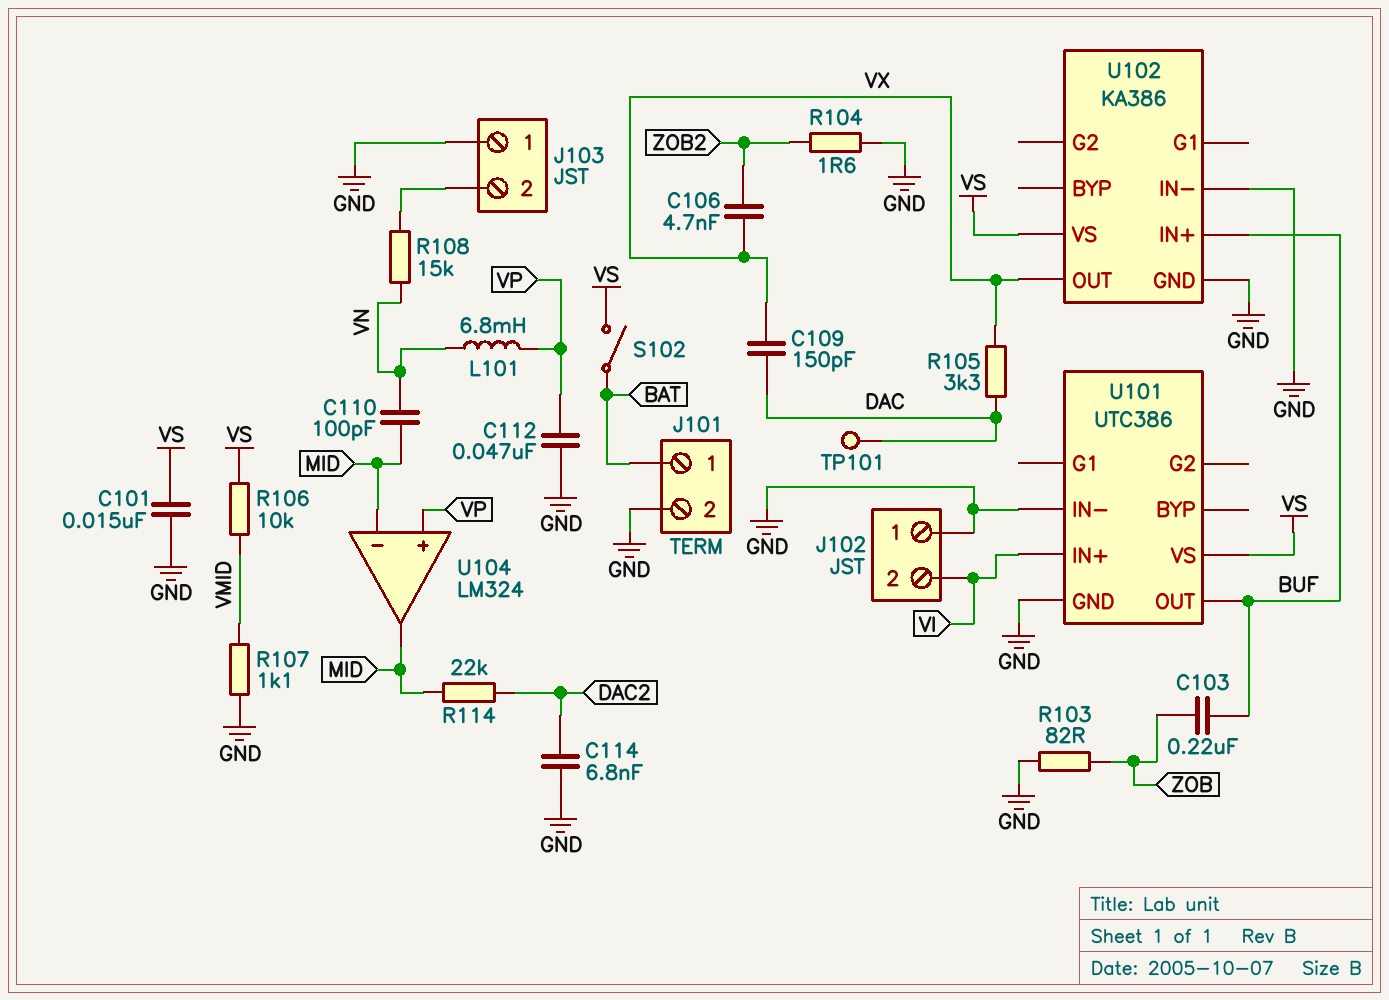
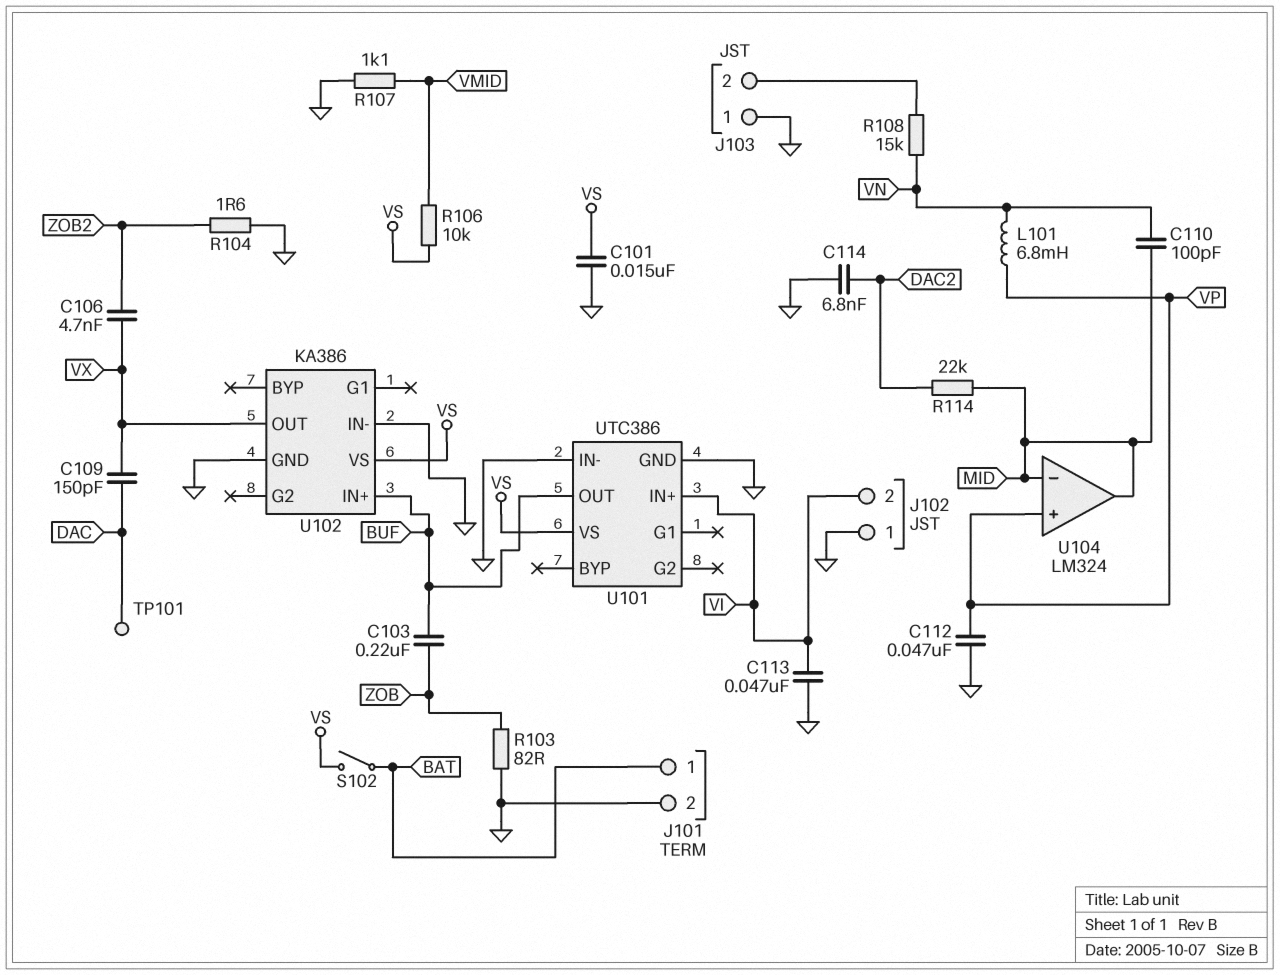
C113: none -> 47nF (GND, VI)
R105: 3.3k (DAC, VX) -> none

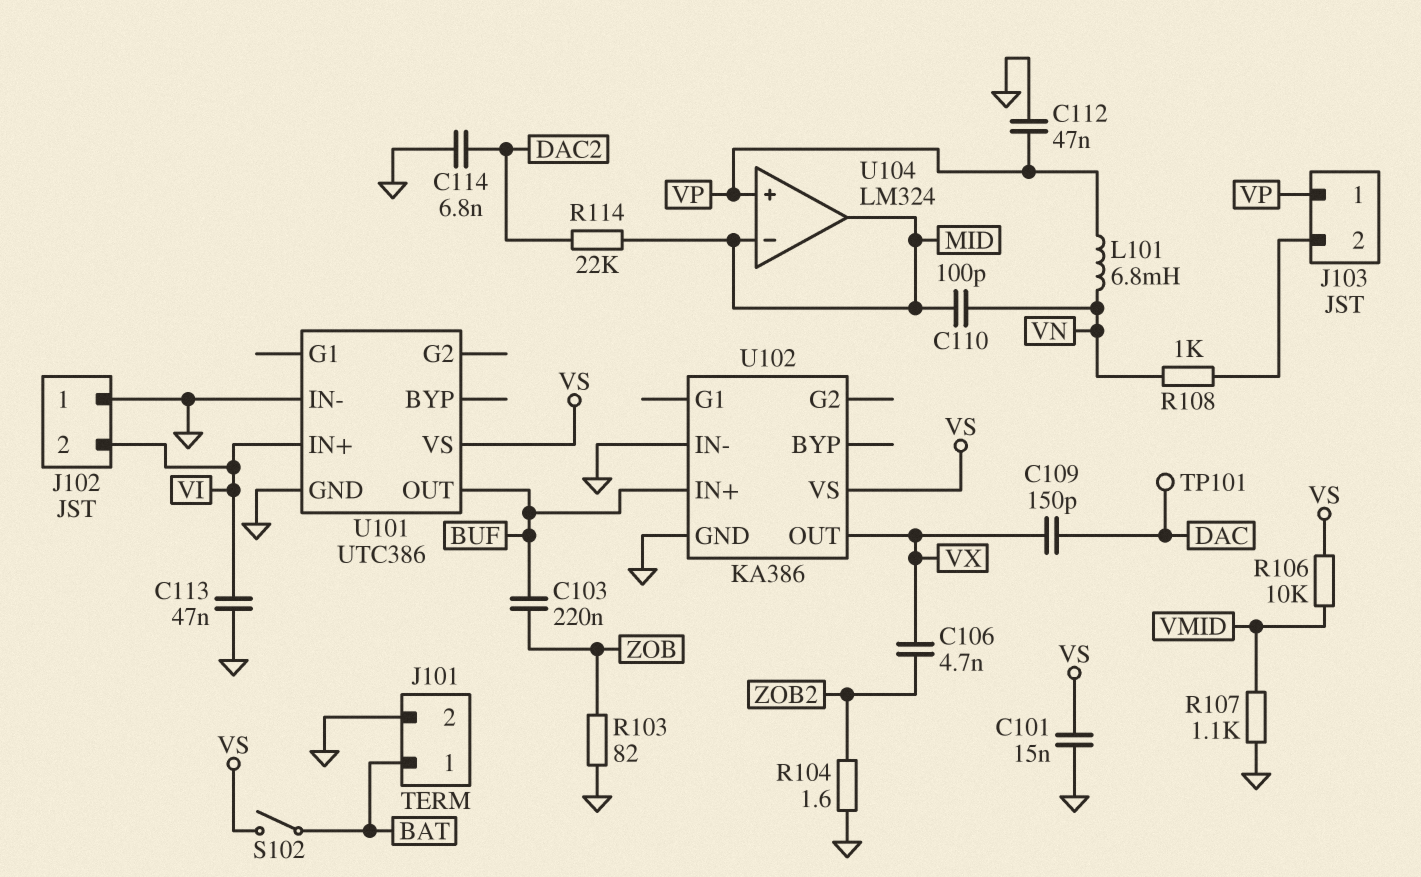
J103 pin 1: GND -> VP
R108: 15k (J103/2, VN) -> 1k (J103/2, VN)

